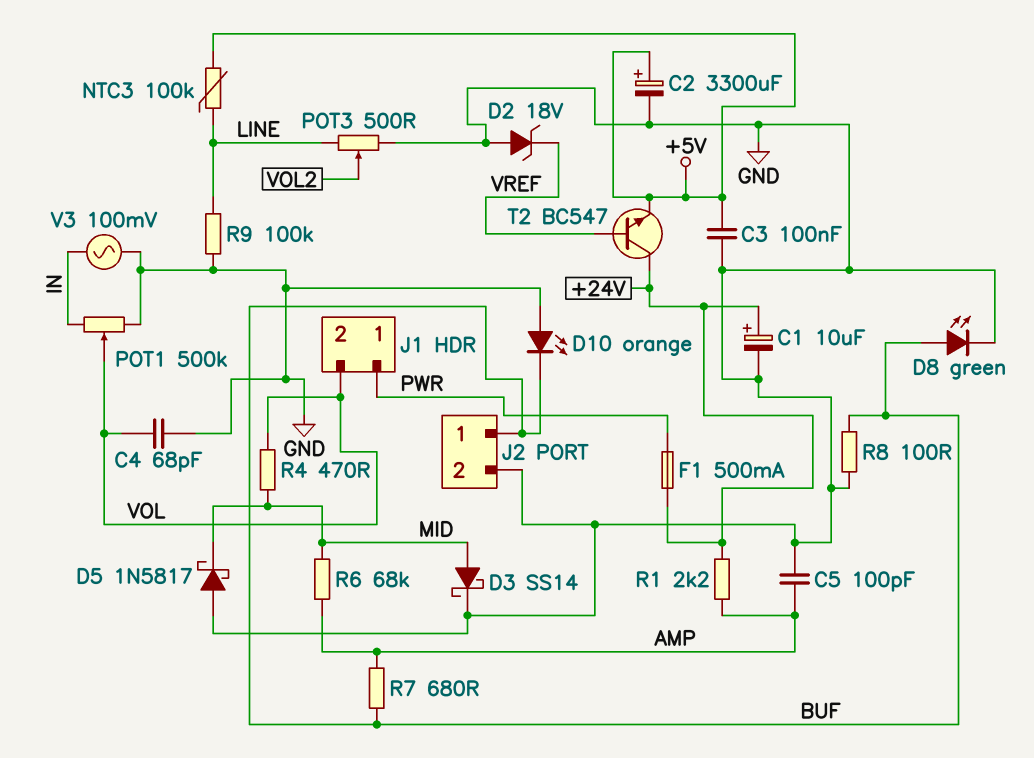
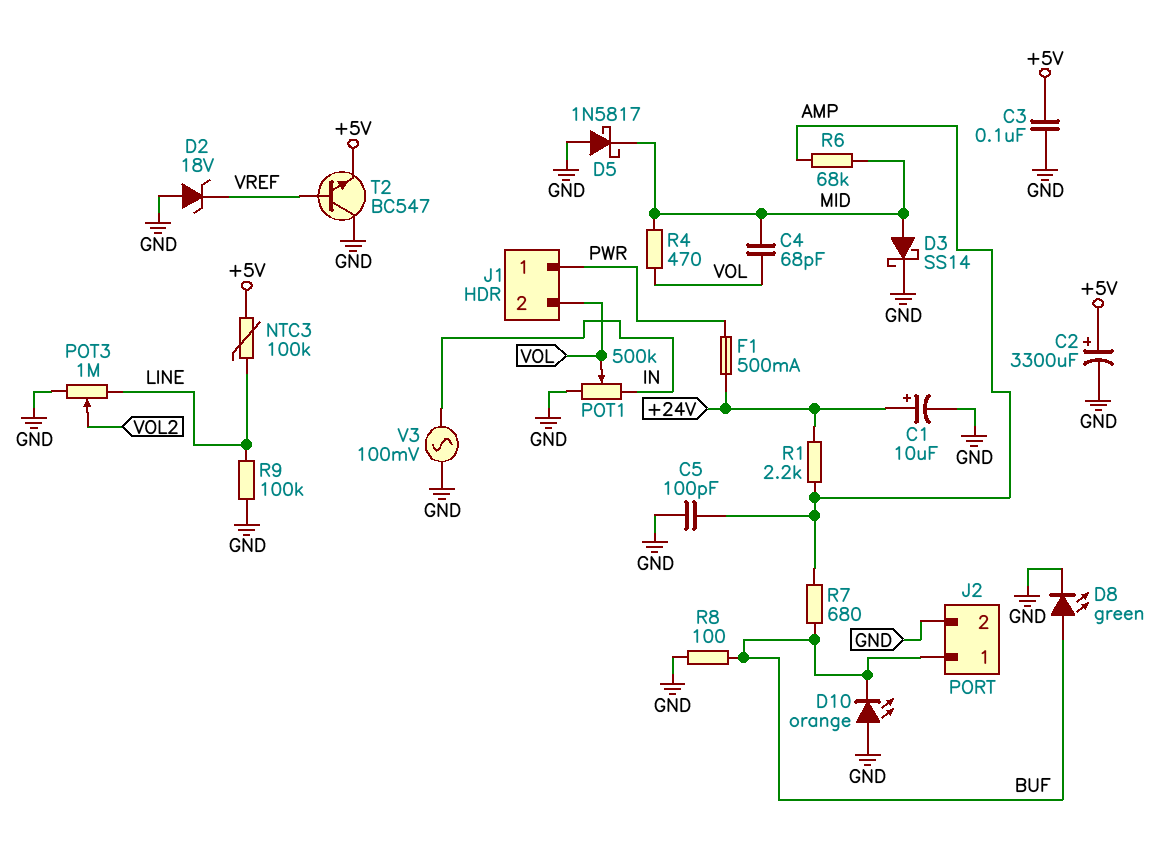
C4: 68pF (GND, VOL) -> 68pF (MID, VOL)
POT3: 500 (GND, LINE, wiper VOL2) -> 1M (GND, LINE, wiper VOL2)
T2: NPN BC547 (B VREF, C +24V, E +5V) -> NPN BC547 (B VREF, C GND, E +5V)

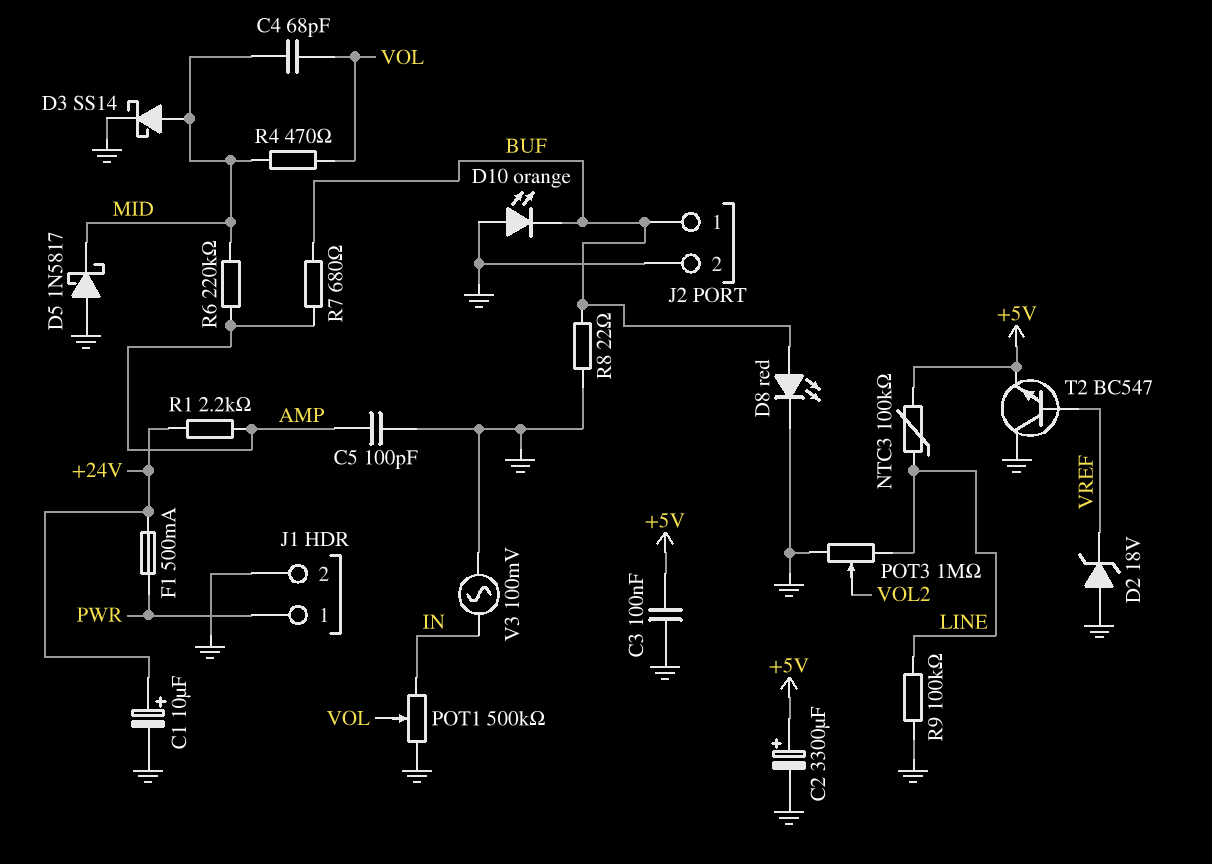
D8: LED green (A BUF, K GND) -> LED red (A BUF, K GND)
J1 pin 2: VOL -> GND
R6: 68k (AMP, MID) -> 220k (AMP, MID)
R8: 100 (BUF, GND) -> 22 (BUF, GND)

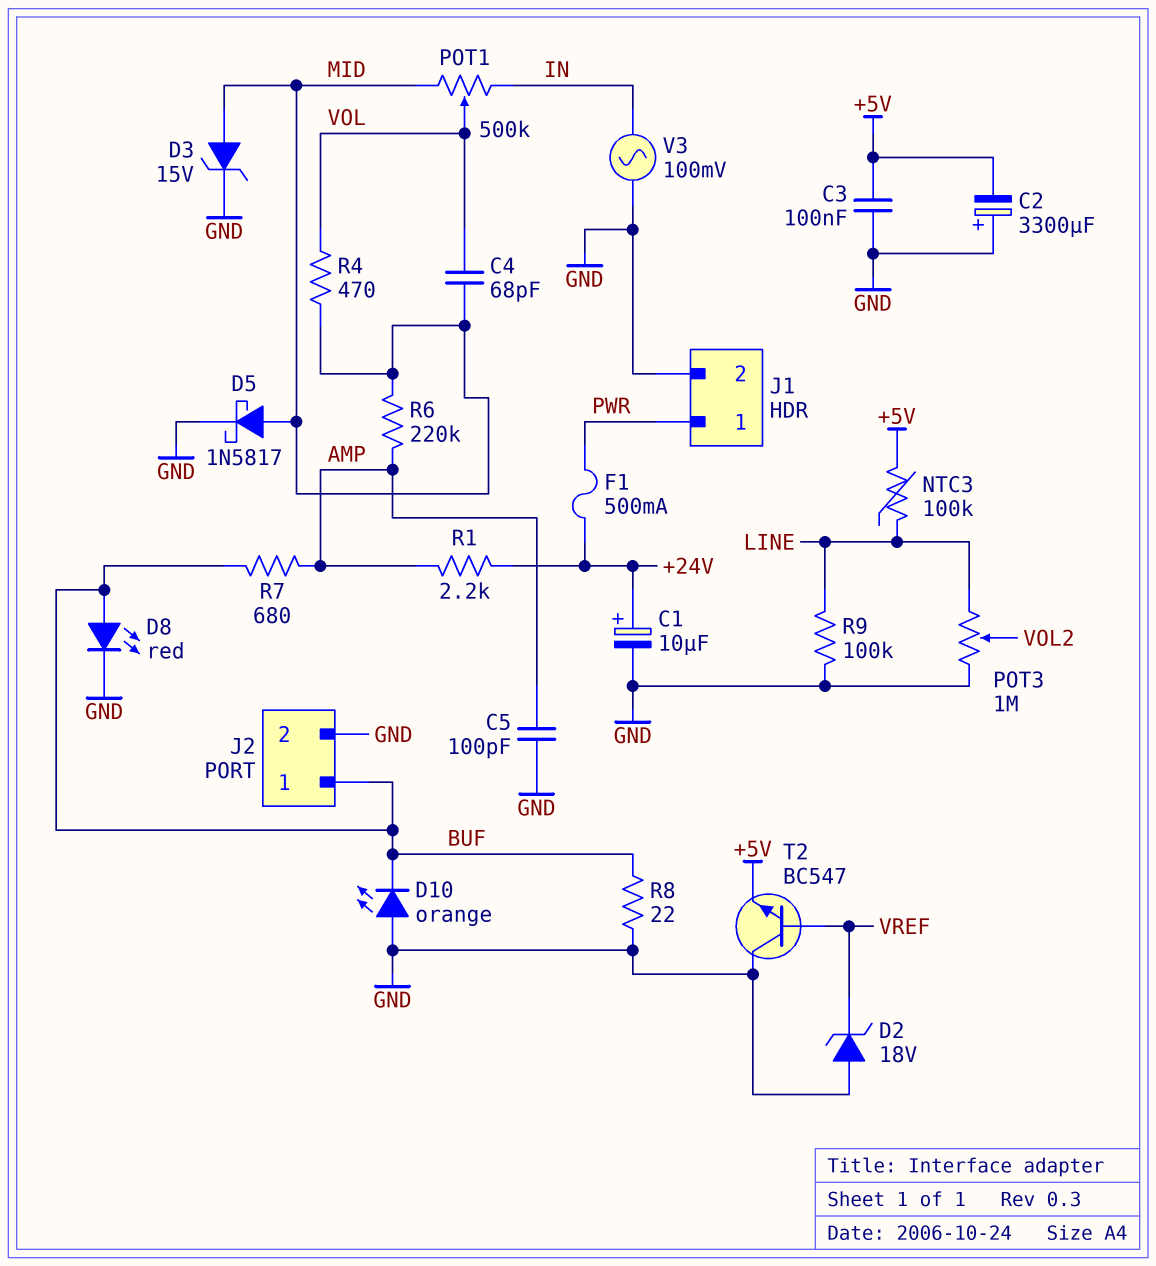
C2: 3300uF (plus +5V, minus GND) -> 3300uF (plus GND, minus +5V)
D3: schottky SS14 (A MID, K GND) -> zener 15V (A MID, K GND)
D5: schottky 1N5817 (A GND, K MID) -> schottky 1N5817 (A MID, K GND)
POT1: 500k (GND, IN, wiper VOL) -> 500k (IN, MID, wiper VOL)

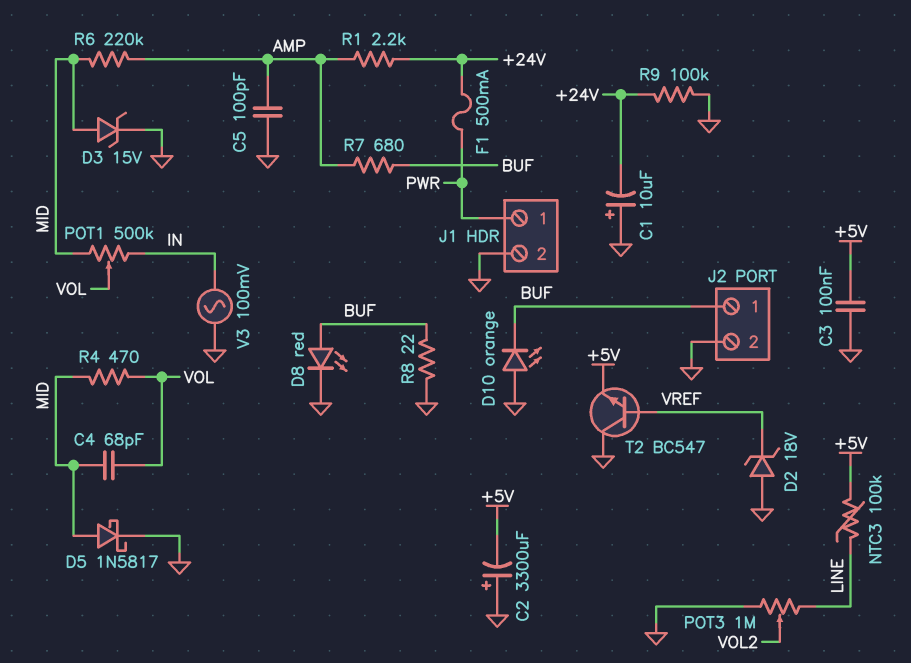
C1: 10uF (plus +24V, minus GND) -> 10uF (plus GND, minus +24V)
R9: 100k (GND, LINE) -> 100k (+24V, GND)

